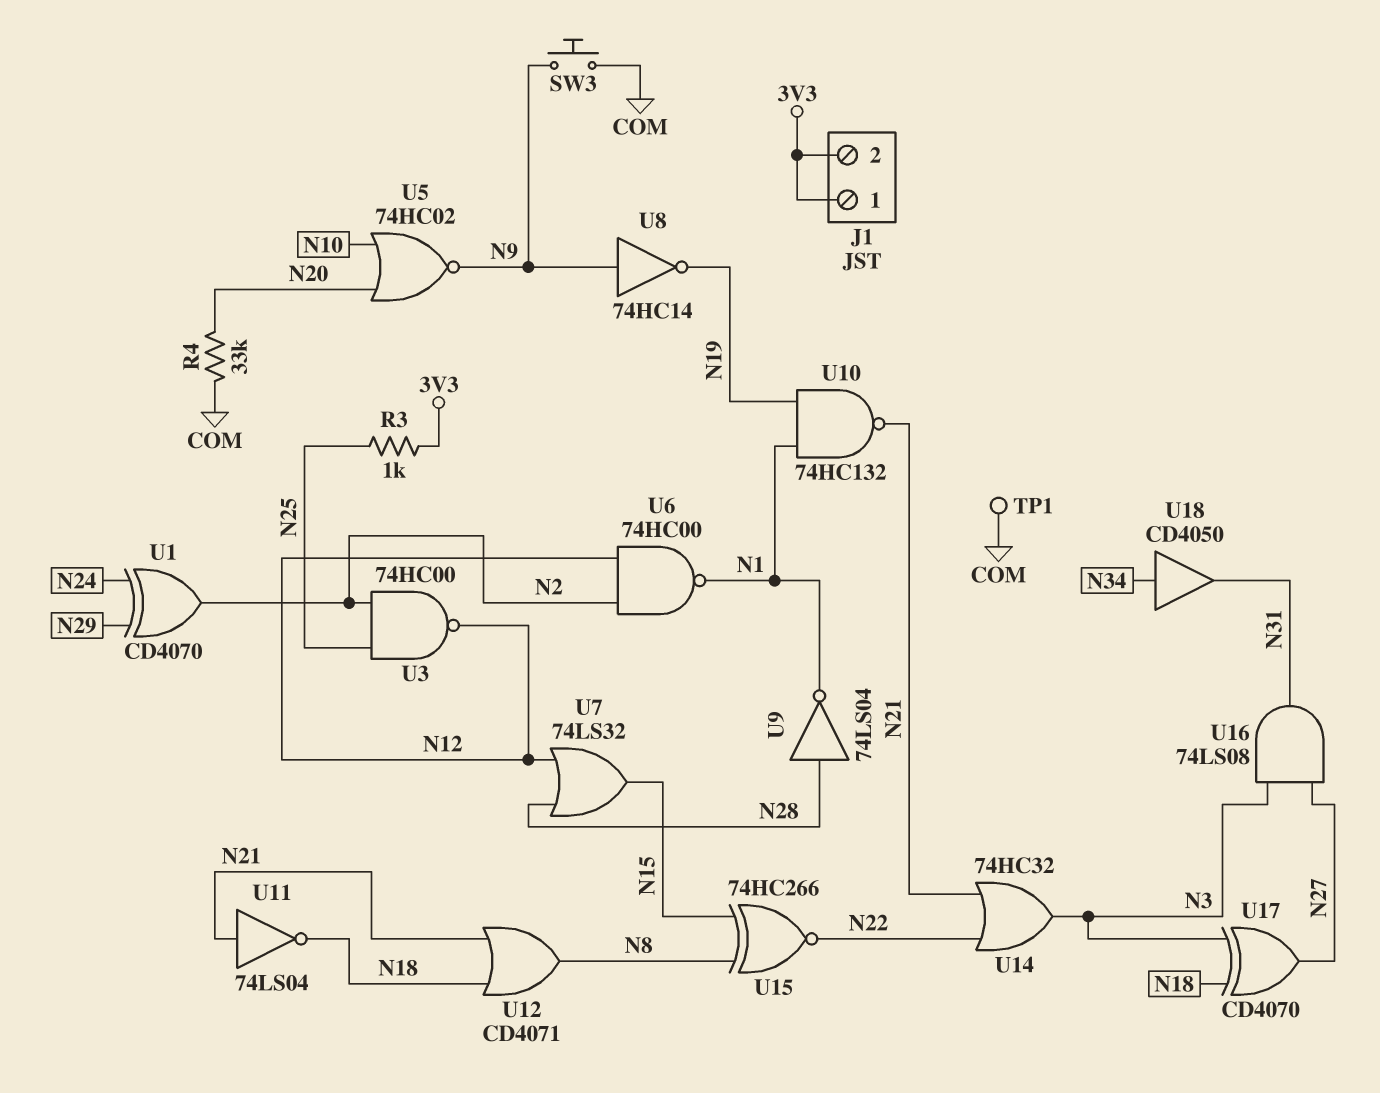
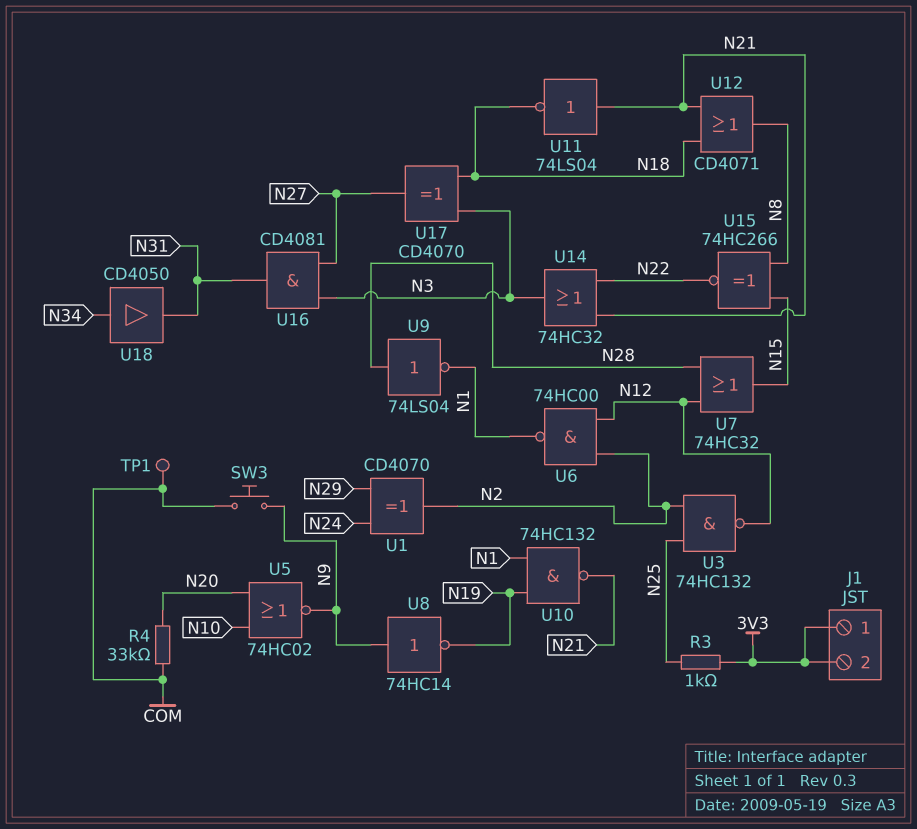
U3: NAND 74HC00 (in N2, in N25, out N12) -> NAND 74HC132 (in N2, in N25, out N12)
U7: OR 74LS32 (in N12, in N28, out N15) -> OR 74HC32 (in N12, in N28, out N15)
U16: AND 74LS08 (in N3, in N27, out N31) -> AND CD4081 (in N3, in N27, out N31)

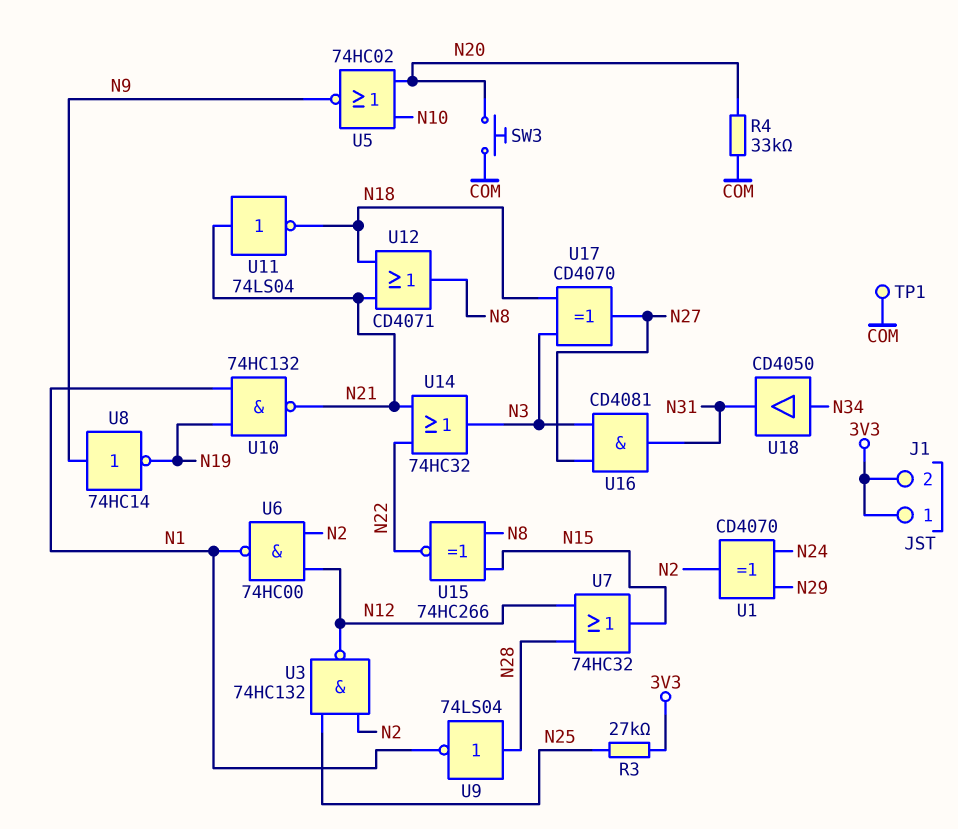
R3: 1k (3V3, N25) -> 27k (3V3, N25)
SW3: button (COM, N9) -> button (COM, N20)

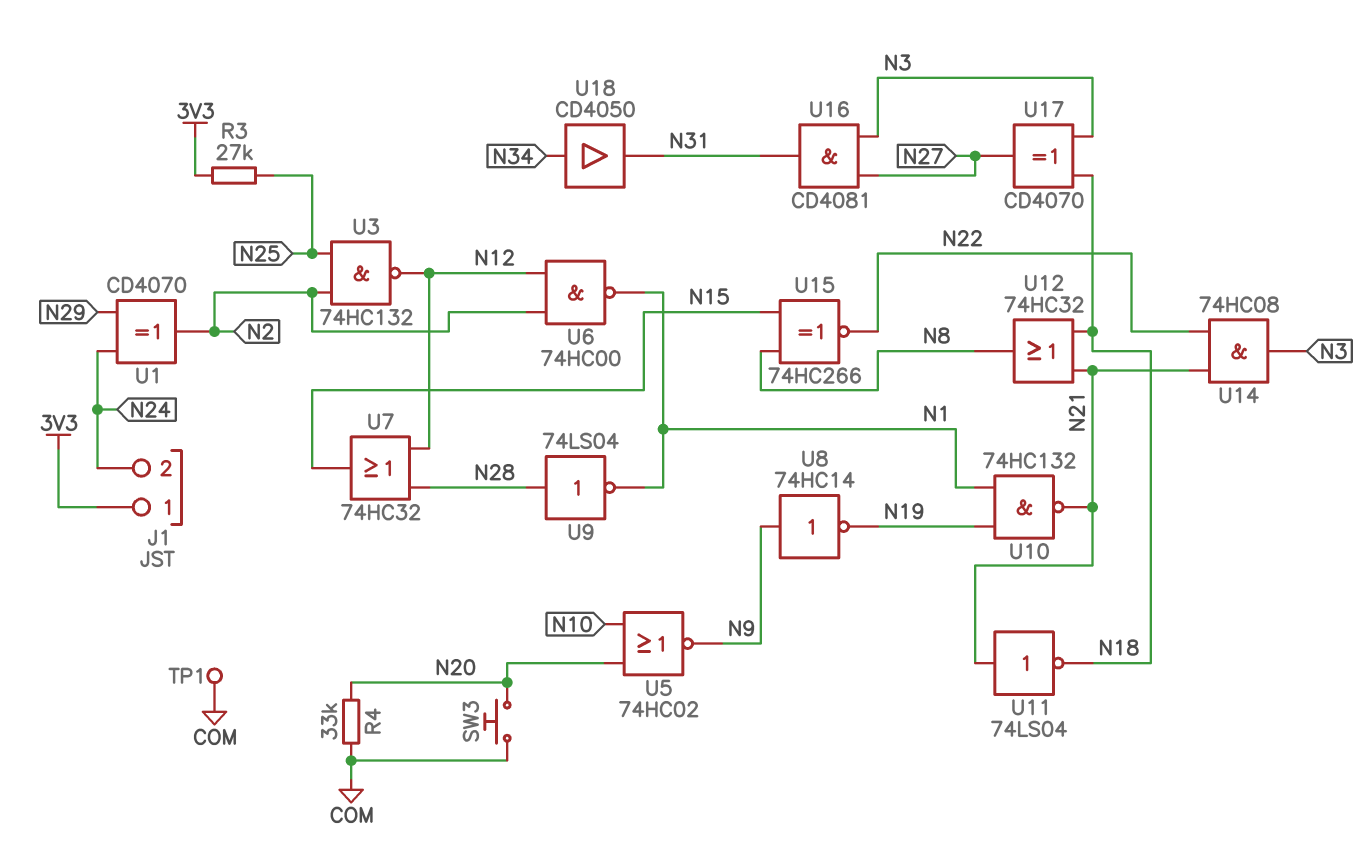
J1 pin 2: 3V3 -> N24
U12: OR CD4071 (in N18, in N21, out N8) -> OR 74HC32 (in N18, in N21, out N8)
U14: OR 74HC32 (in N21, in N22, out N3) -> AND 74HC08 (in N21, in N22, out N3)

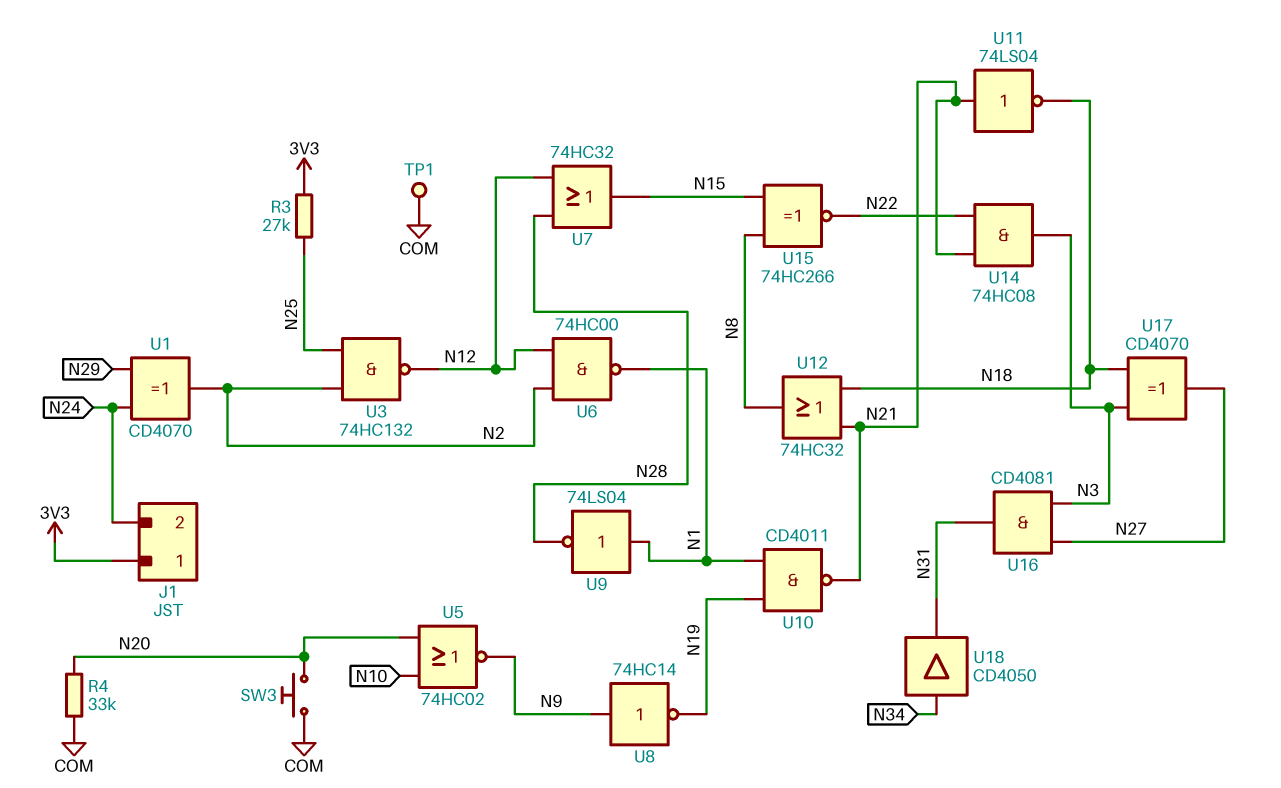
U9: NOT 74LS04 (in N28, out N1) -> NOT 74LS04 (in N1, out N28)
U10: NAND 74HC132 (in N1, in N19, out N21) -> NAND CD4011 (in N1, in N19, out N21)

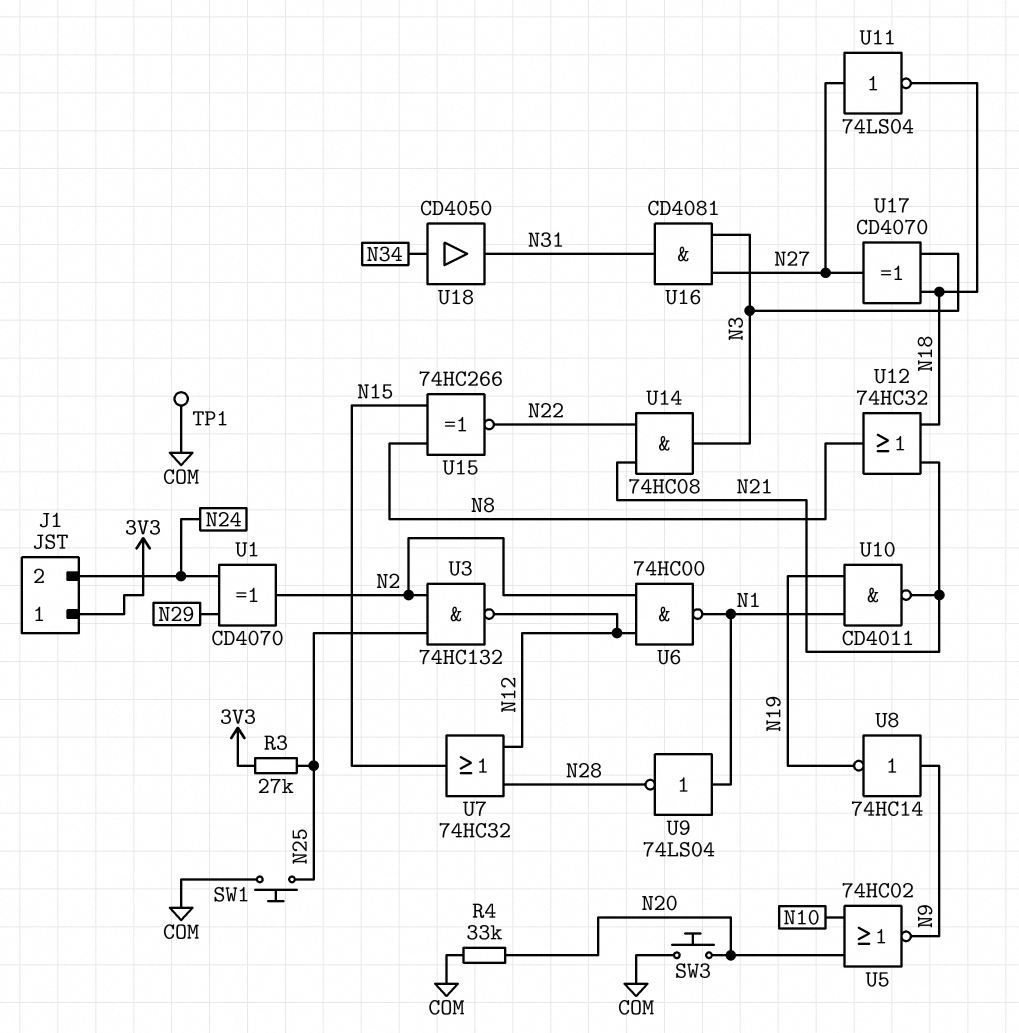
SW1: none -> button (COM, N25)
U11: NOT 74LS04 (in N21, out N18) -> NOT 74LS04 (in N27, out N18)

